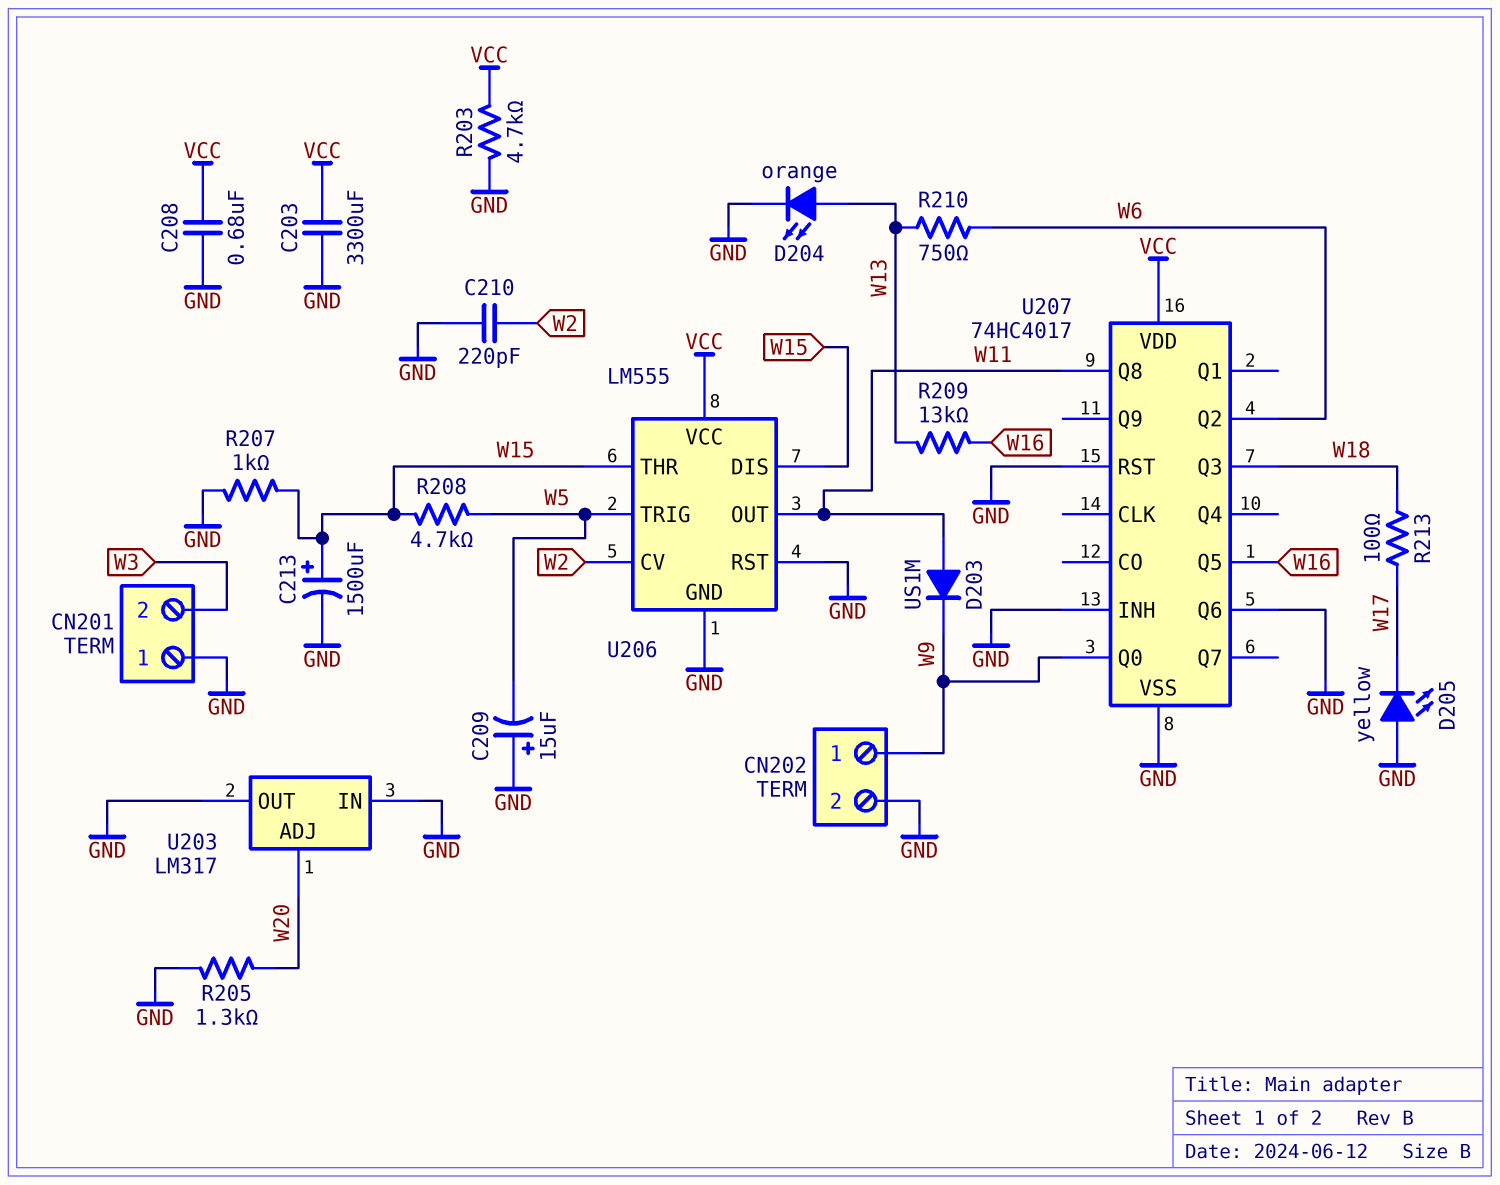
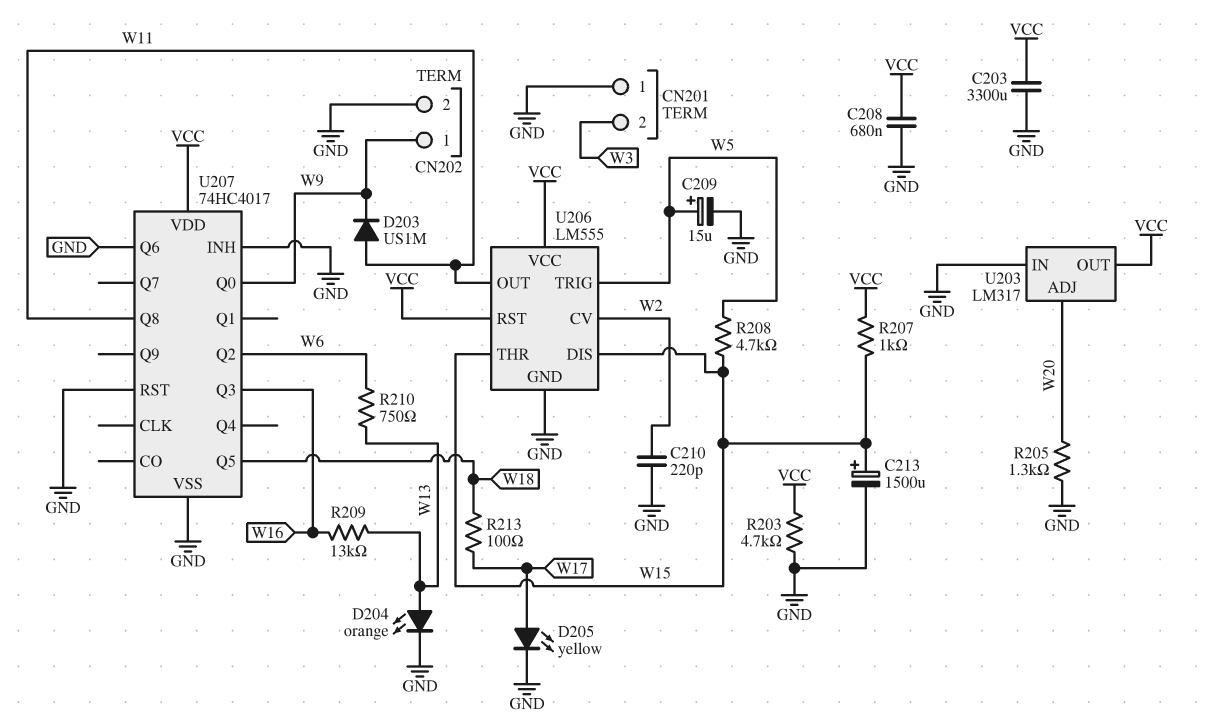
C209: 15uF (plus GND, minus W5) -> 15uF (plus W5, minus GND)
D205: LED yellow (A GND, K W17) -> LED yellow (A W17, K GND)
R207: 1k (GND, W15) -> 1k (VCC, W15)
U203 pin OUT: GND -> VCC
U206 pin RST: GND -> VCC
U207 pin Q3: W18 -> W16
U207 pin Q5: W16 -> W18

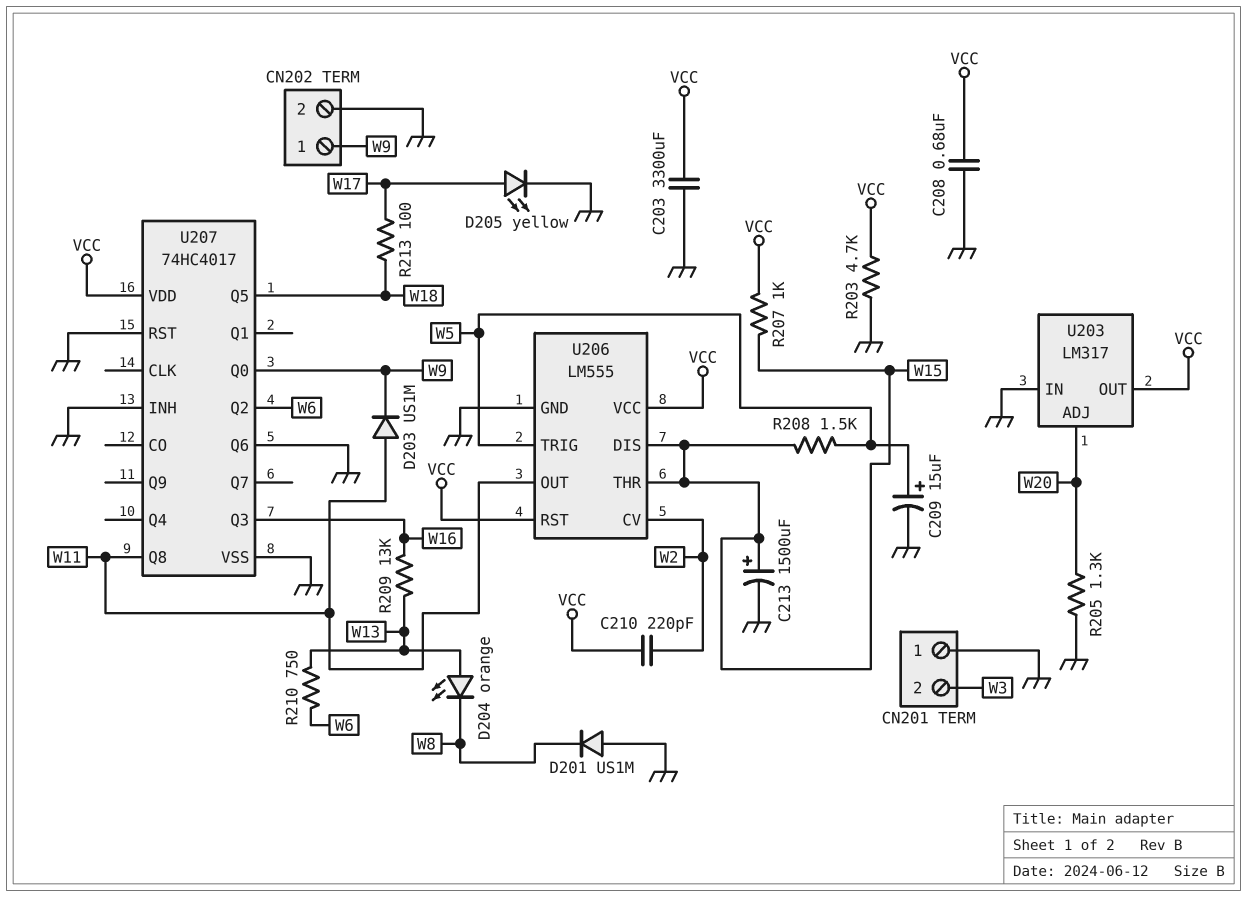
C210: 220pF (GND, W2) -> 220pF (VCC, W2)
D201: none -> diode US1M (A GND, K W8)
D204: LED orange (A W13, K GND) -> LED orange (A W13, K W8)
R208: 4.7k (W5, W15) -> 1.5k (W5, W15)

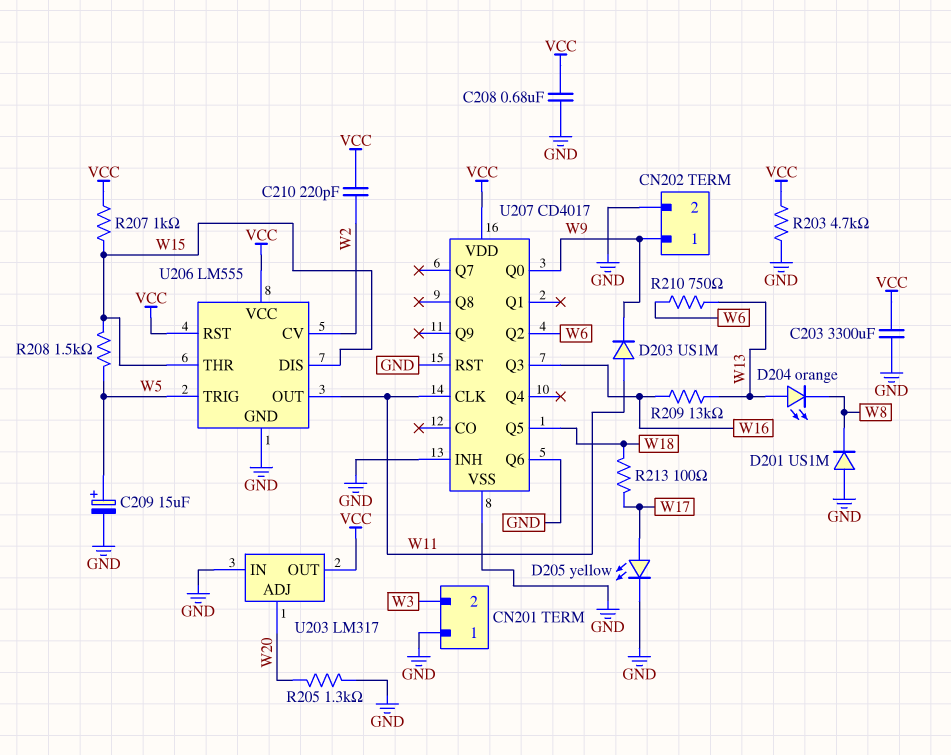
C213: 1500uF (plus W15, minus GND) -> none
U207: 74HC4017 -> CD4017
U207 pin CLK: none -> W11
U207 pin Q8: W11 -> none

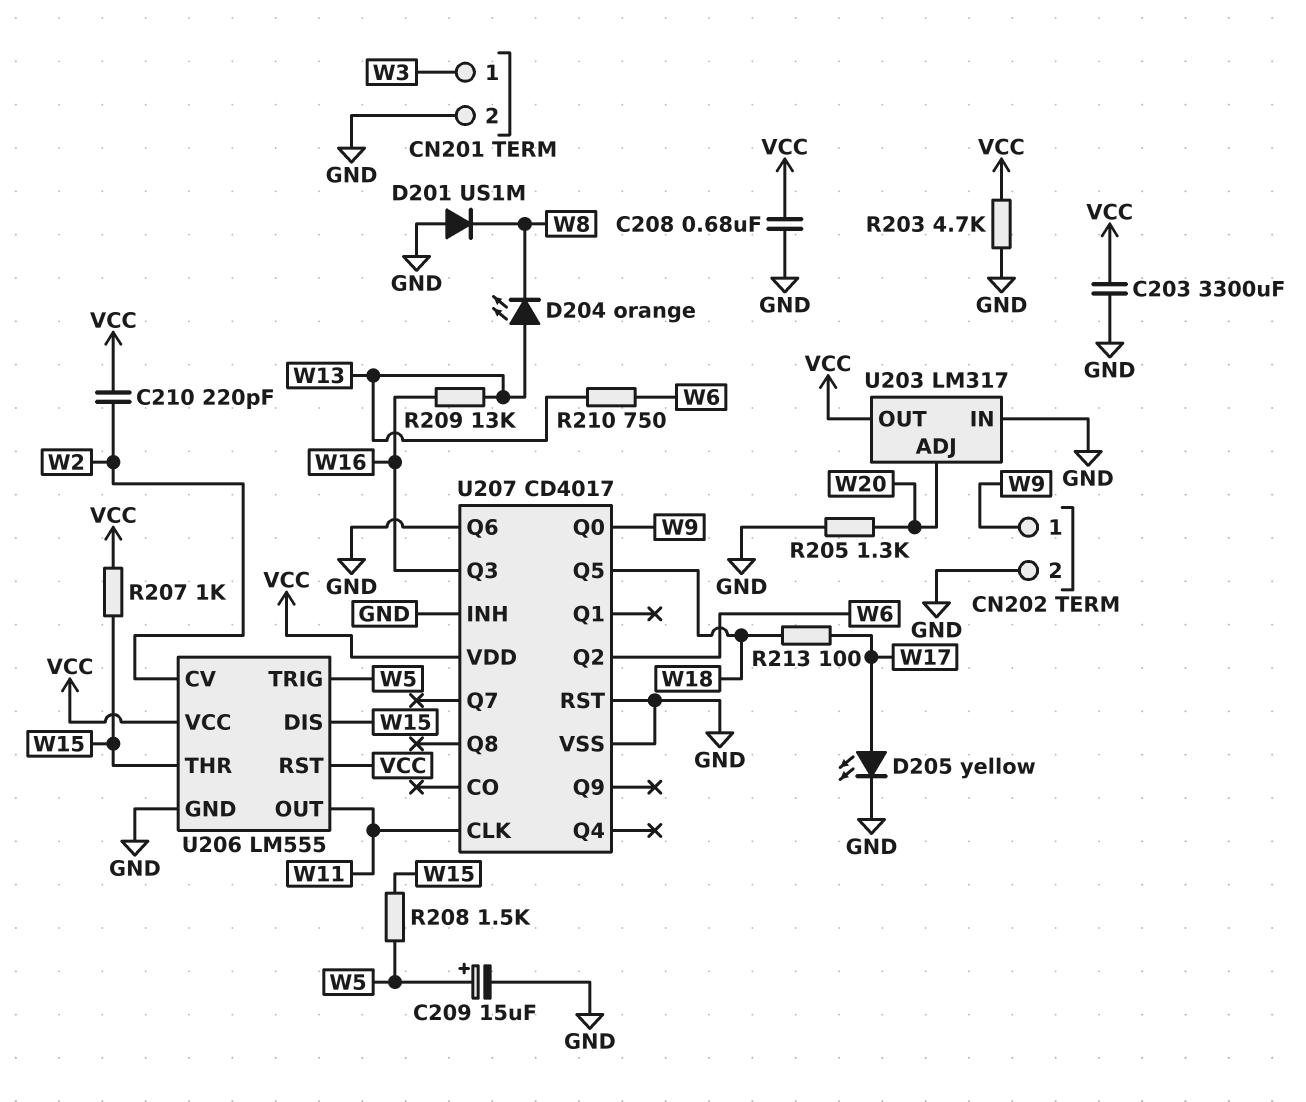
CN201 pin 1: GND -> W3
CN201 pin 2: W3 -> GND
D203: diode US1M (A W11, K W9) -> none

